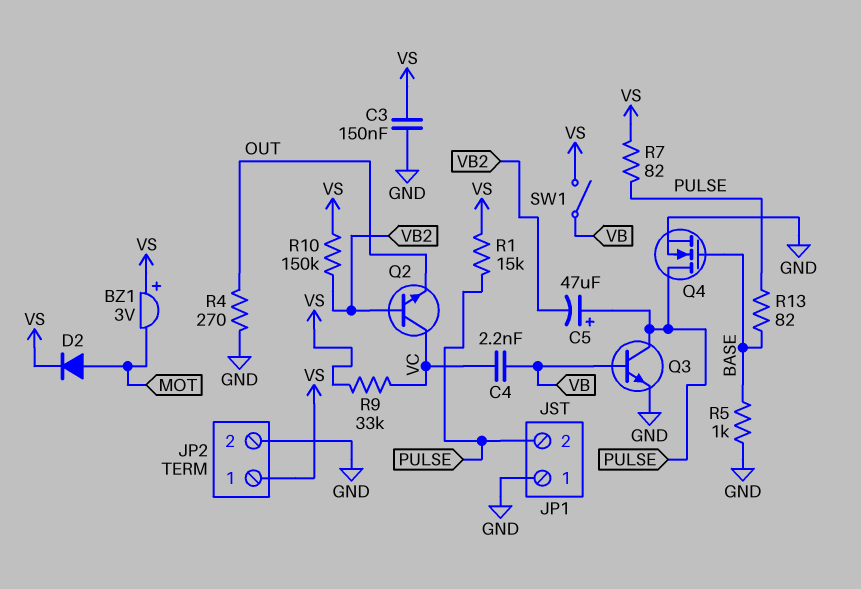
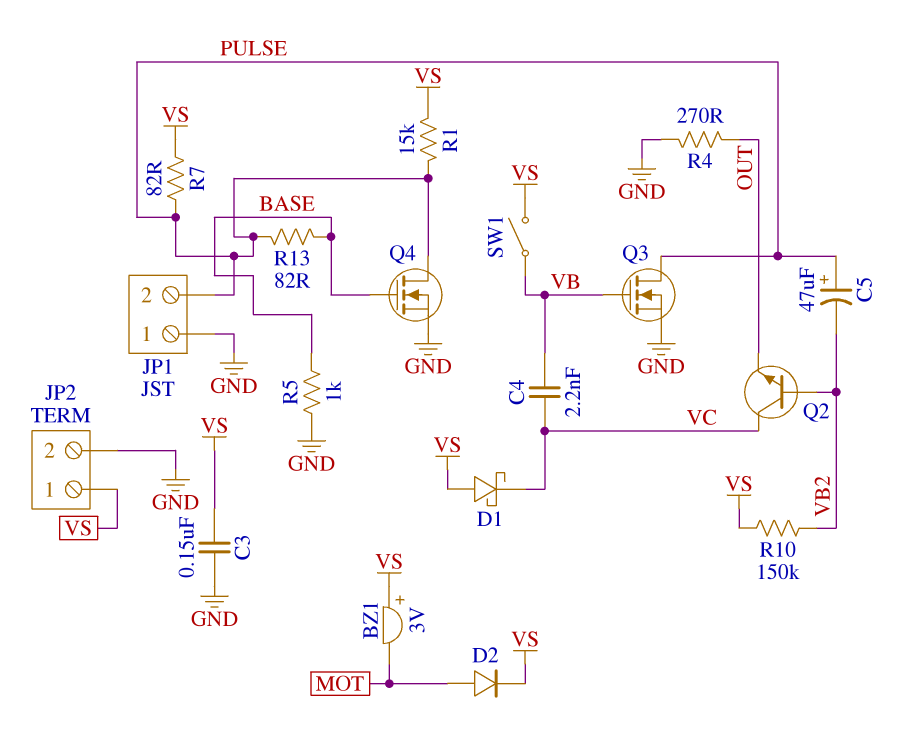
D1: none -> schottky (A VS, K VC)
Q3: NPN (B VB, C PULSE, E GND) -> NMOS (G VB, D PULSE, S GND)
R9: 33k (VC, VS) -> none

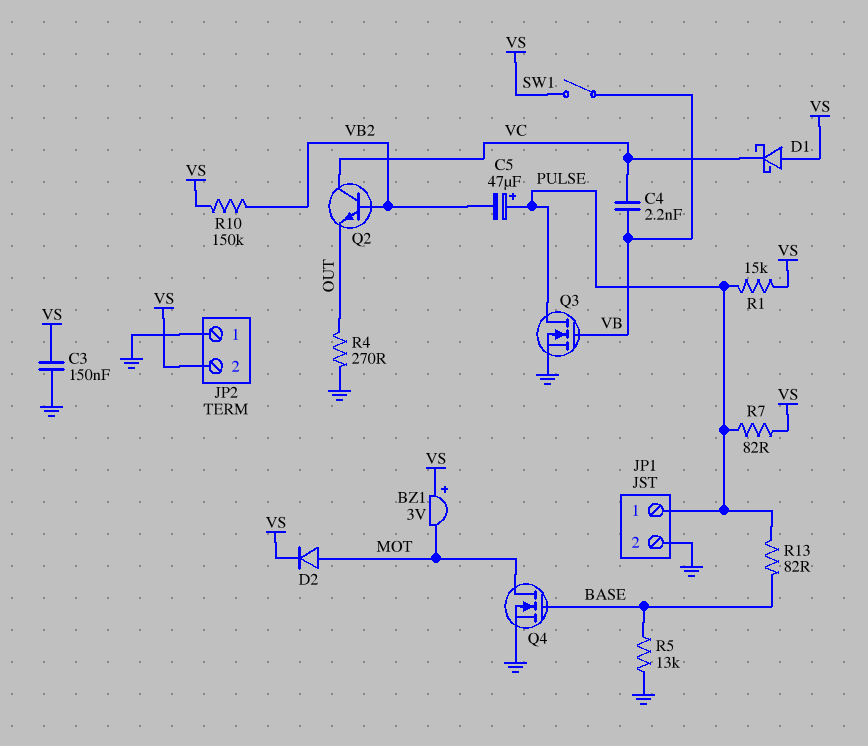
JP1 pin 1: GND -> PULSE
JP1 pin 2: PULSE -> GND
JP2 pin 1: VS -> GND
JP2 pin 2: GND -> VS
Q4: NMOS (G BASE, D PULSE, S GND) -> NMOS (G BASE, D MOT, S GND)
R5: 1k (BASE, GND) -> 13k (BASE, GND)

